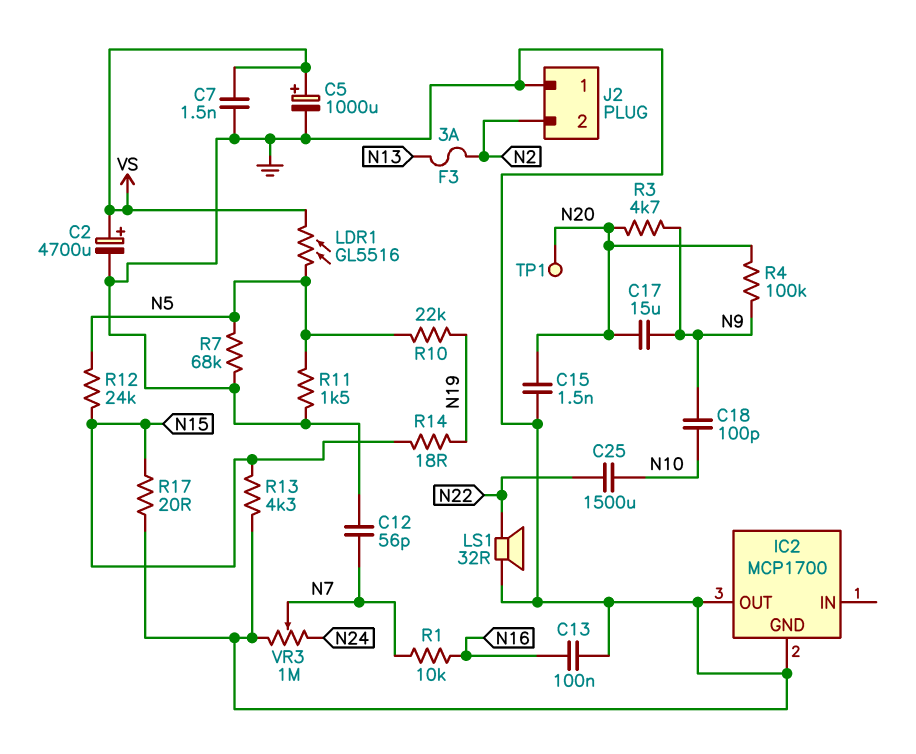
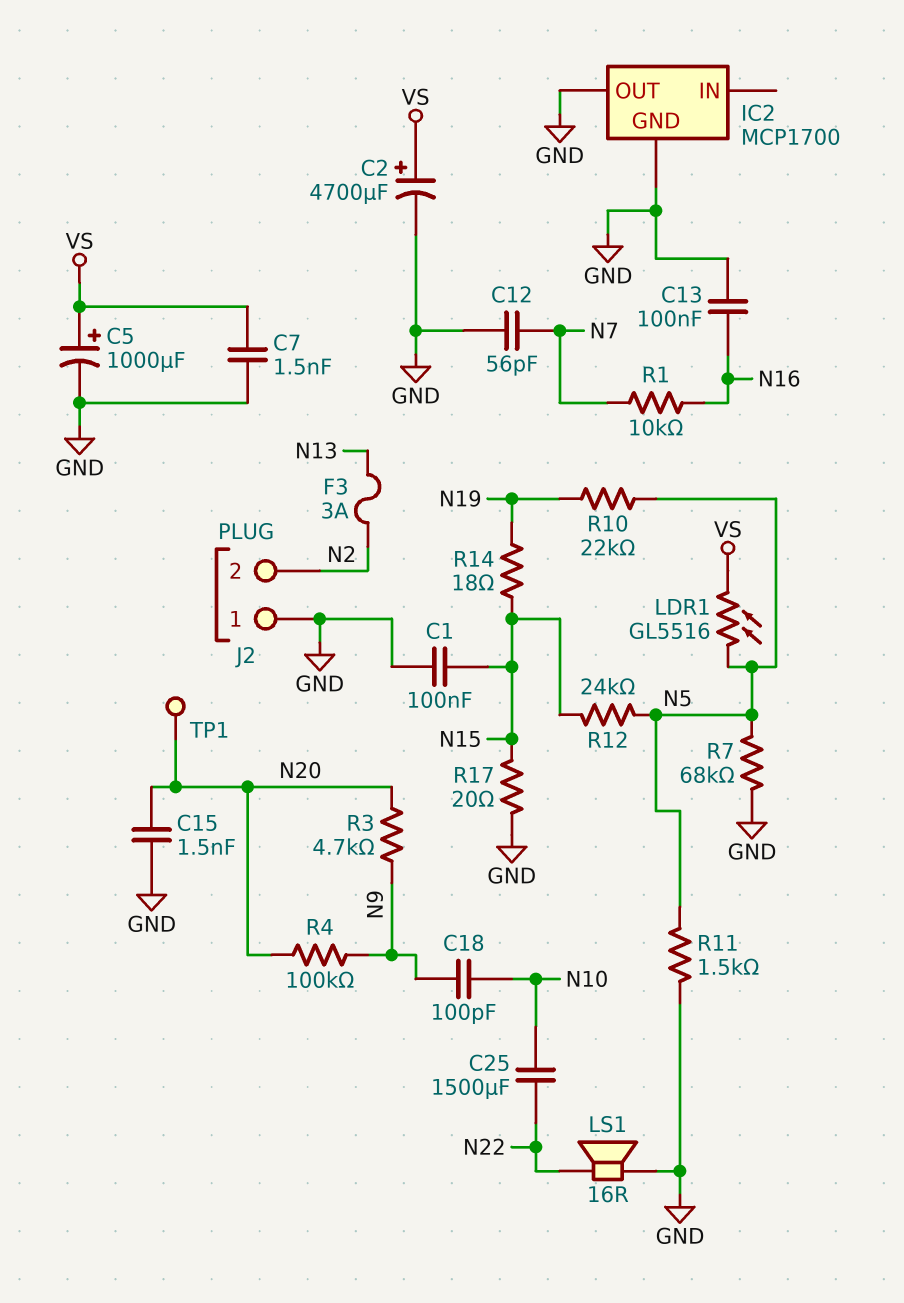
C1: none -> 100nF (GND, N15)
C17: 15uF (N9, N20) -> none
LS1: speaker 32R (GND, N22) -> speaker 16R (GND, N22)
R13: 4.3k (GND, N15) -> none
VR3: 1M (GND, N24, wiper N7) -> none

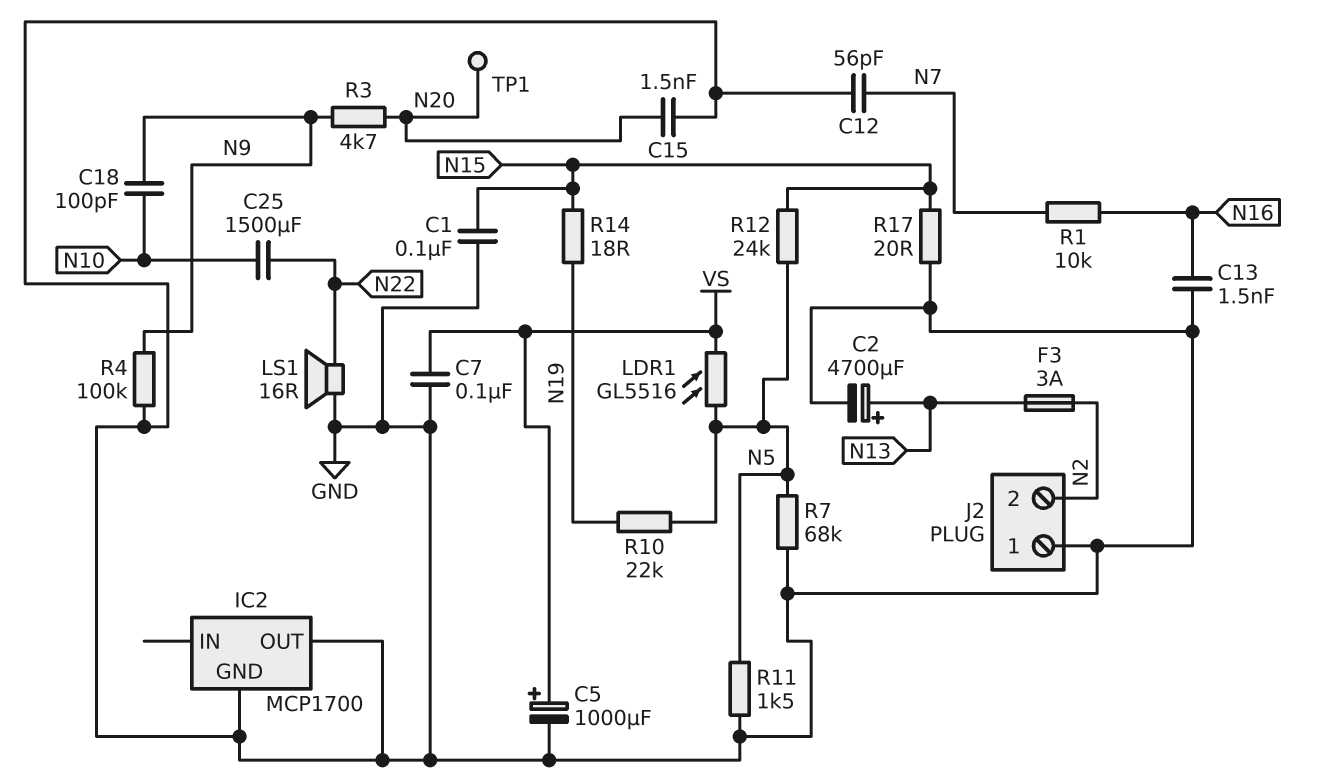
C2: 4700uF (plus VS, minus GND) -> 4700uF (plus N13, minus GND)
C7: 1.5nF (GND, VS) -> 100nF (GND, VS)
C13: 100nF (GND, N16) -> 1.5nF (GND, N16)
R4: 100k (N9, N20) -> 100k (GND, N9)

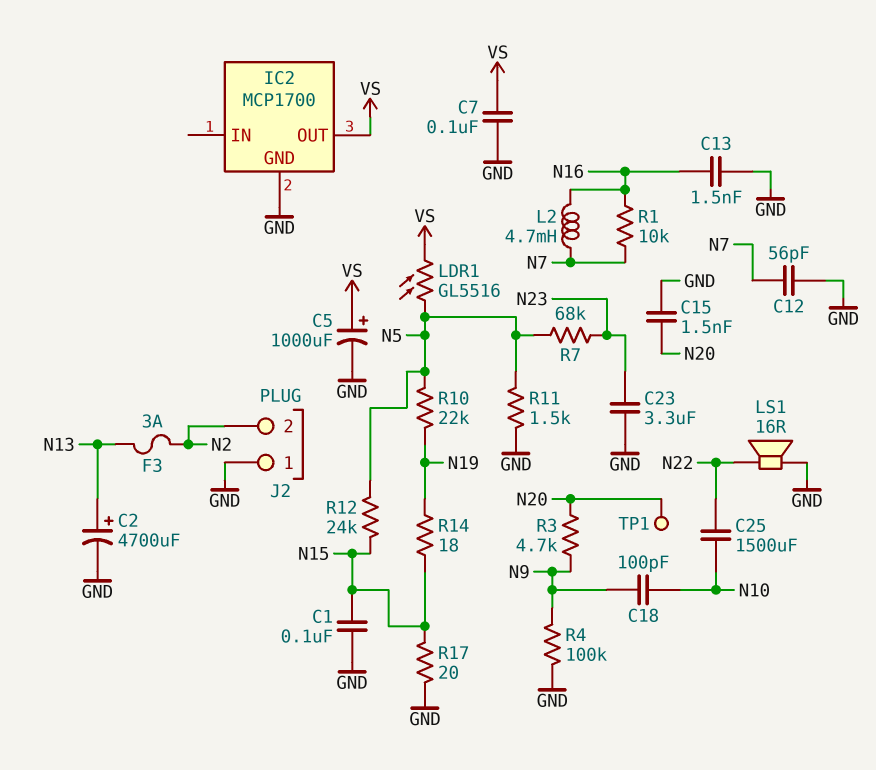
C23: none -> 3.3uF (GND, N23)
IC2 pin OUT: GND -> VS
L2: none -> 4.7mH (N7, N16)
R7: 68k (GND, N5) -> 68k (N5, N23)

